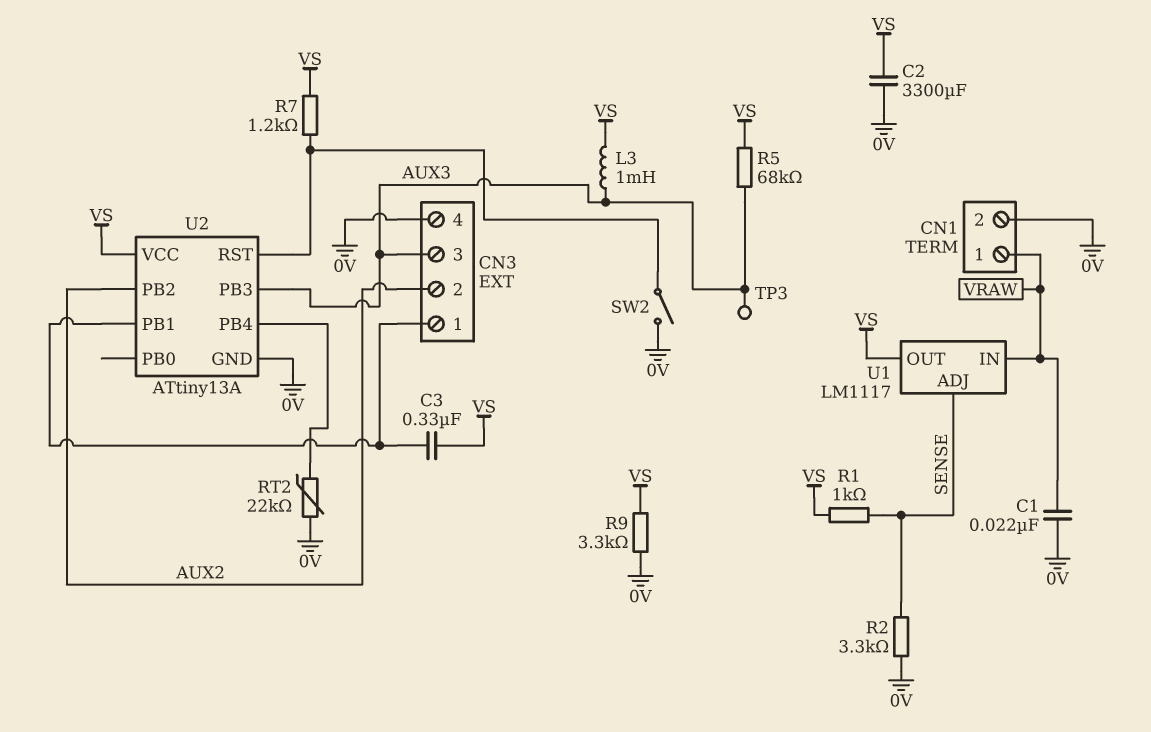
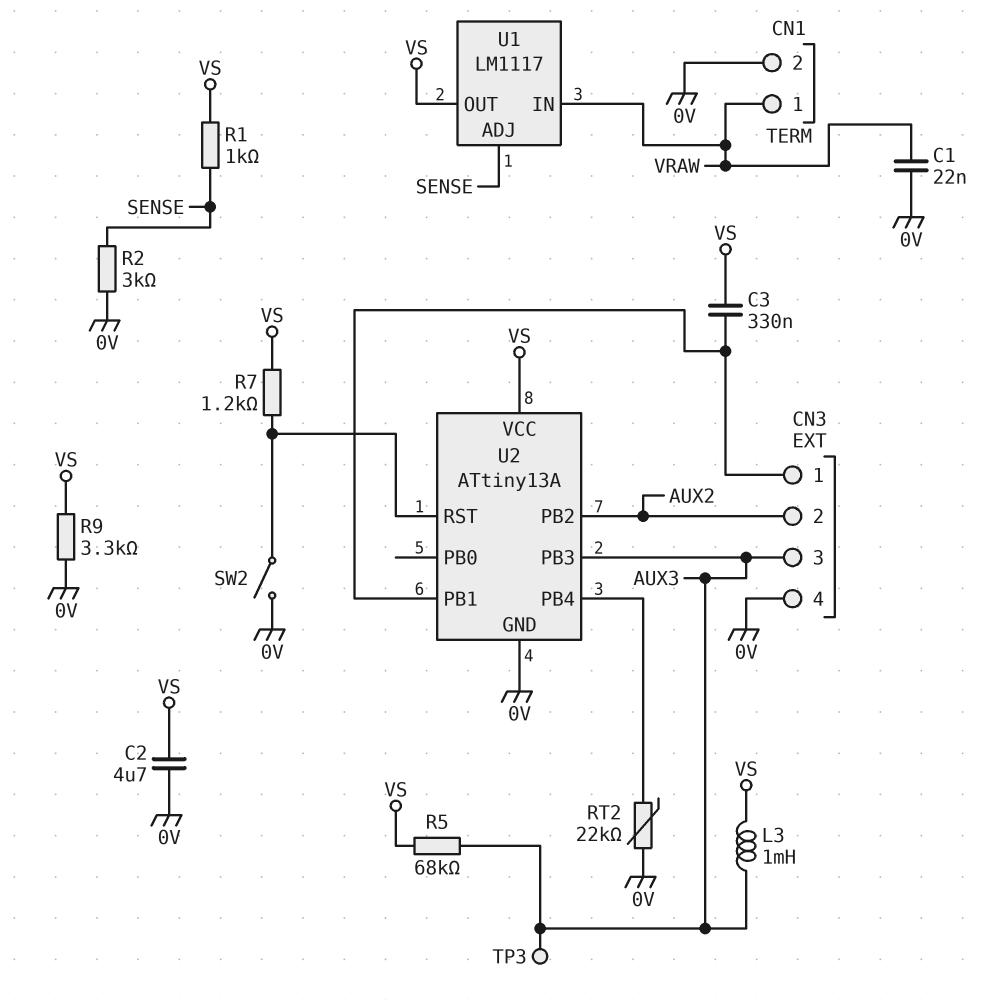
C2: 3300uF (0V, VS) -> 4.7uF (0V, VS)
R2: 3.3k (0V, SENSE) -> 3k (0V, SENSE)

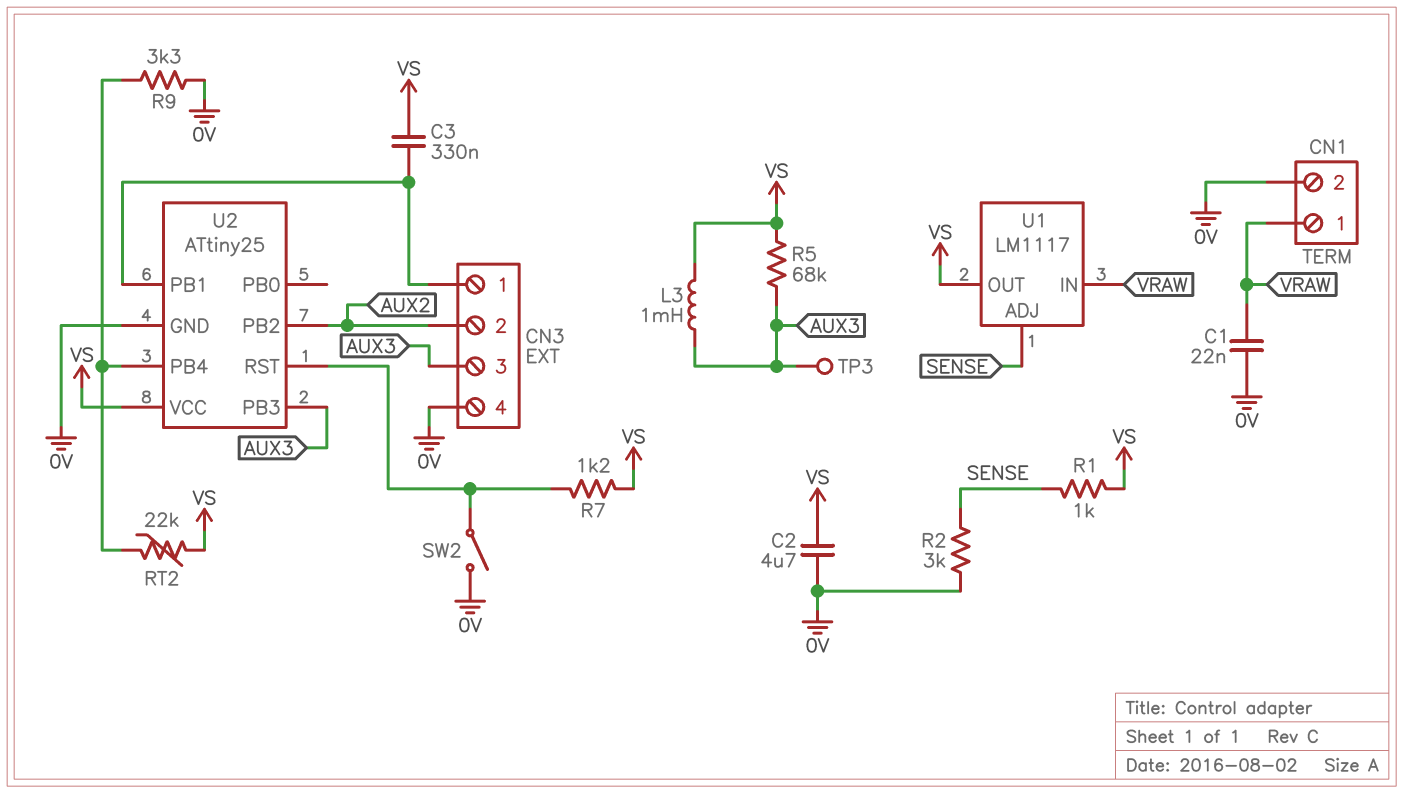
R9: 3.3k (0V, VS) -> 3.3k (0V, U2/PB4)
RT2: 22k (0V, U2/PB4) -> 22k (U2/PB4, VS)
U2: ATtiny13A -> ATtiny25

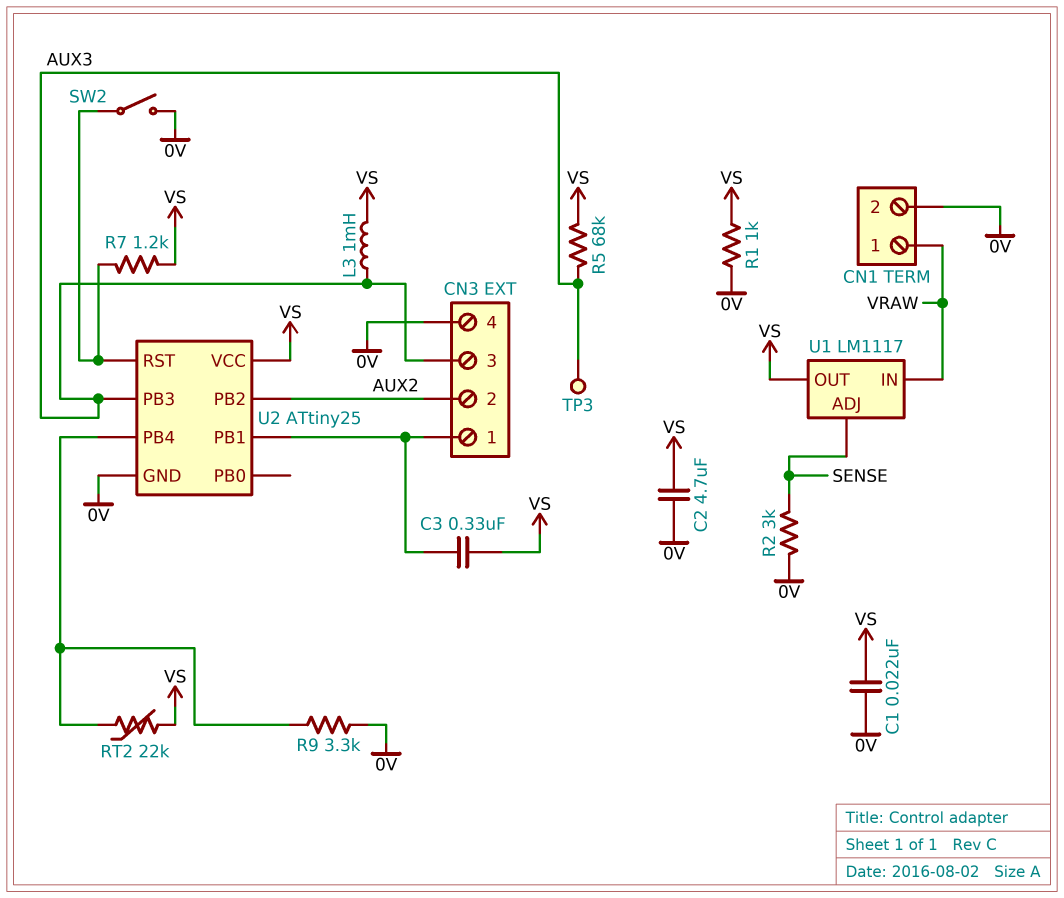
C1: 22nF (0V, VRAW) -> 22nF (0V, VS)
R1: 1k (SENSE, VS) -> 1k (0V, VS)

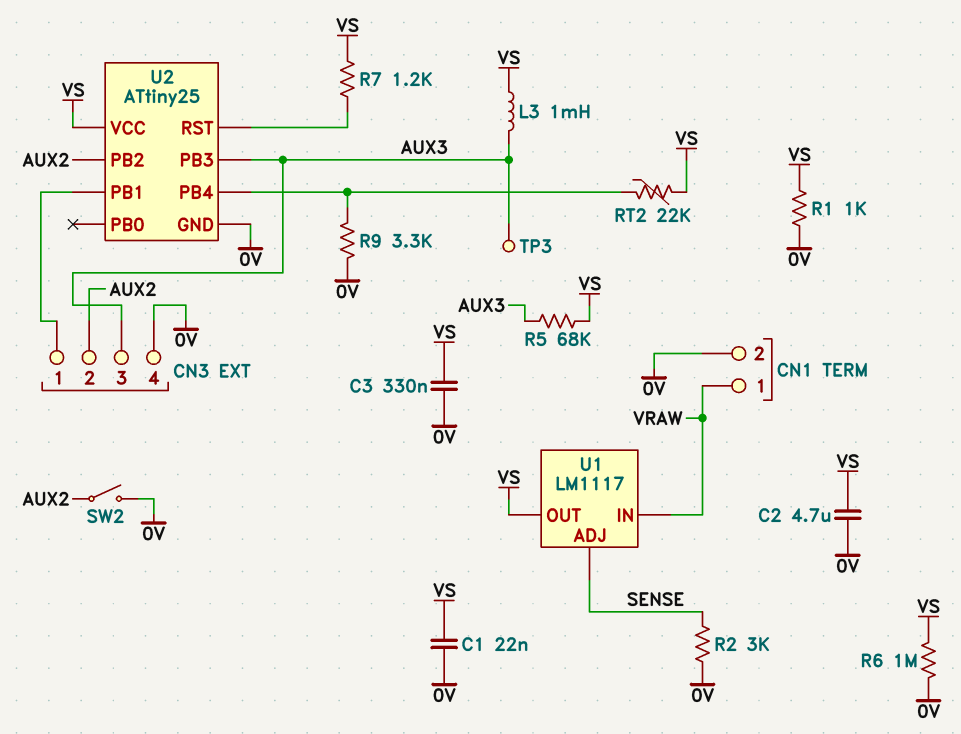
C3: 330nF (CN3/1, VS) -> 330nF (0V, VS)
R6: none -> 1M (0V, VS)
SW2: switch (0V, U2/RST) -> switch (0V, AUX2)

